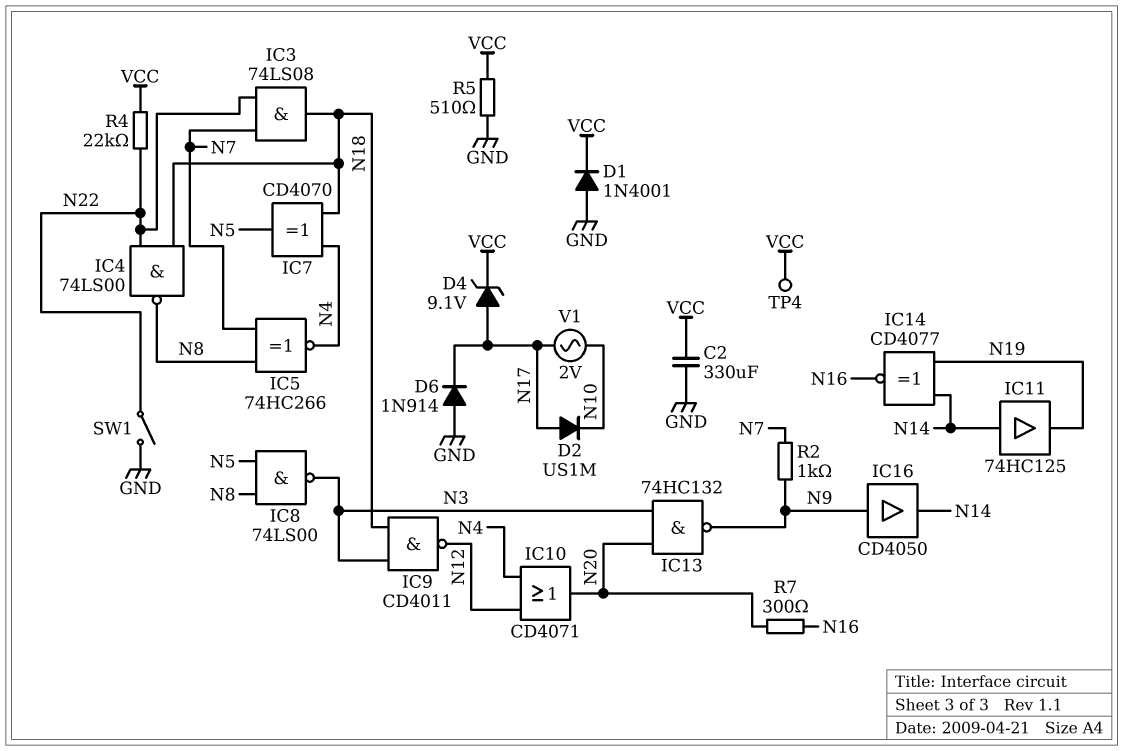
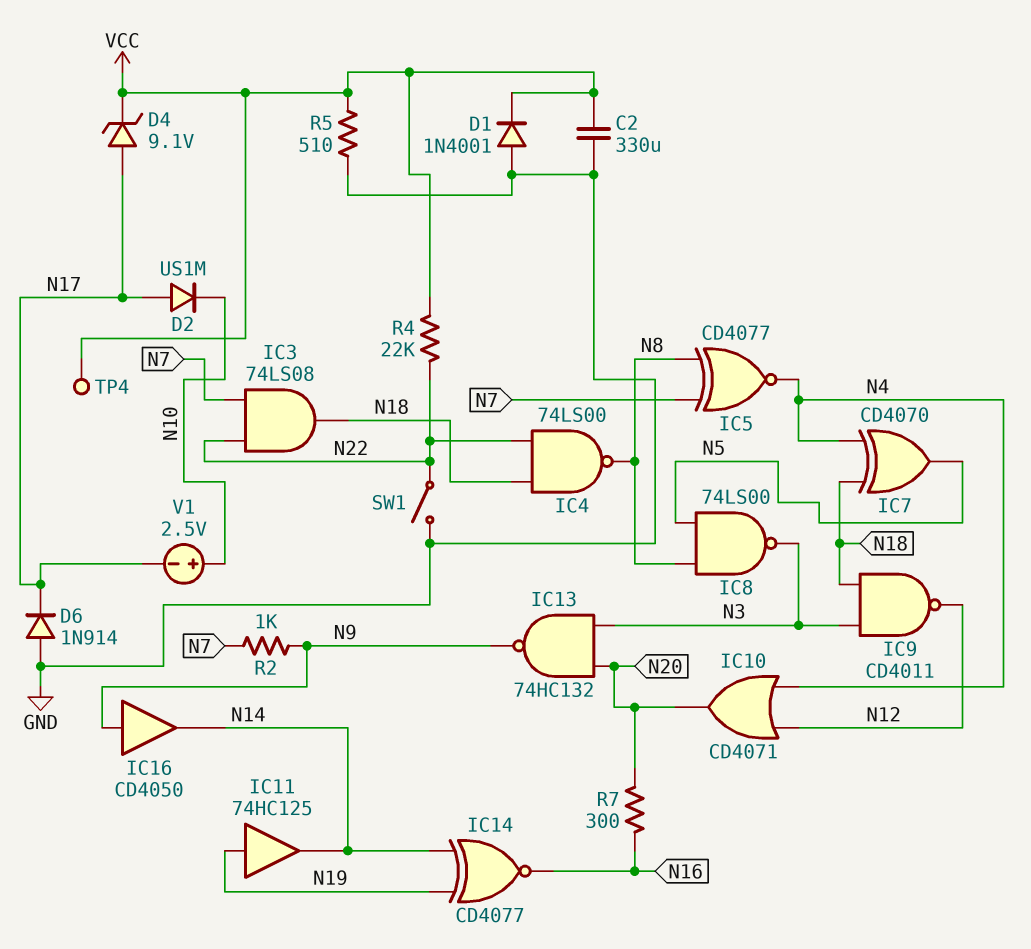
IC5: XNOR 74HC266 (in N7, in N8, out N4) -> XNOR CD4077 (in N7, in N8, out N4)
IC11: buffer 74HC125 (in N14, out N19) -> buffer 74HC125 (in N19, out N14)
V1: AC 2V (N10, N17) -> 2.5V (plus N10, minus N17)

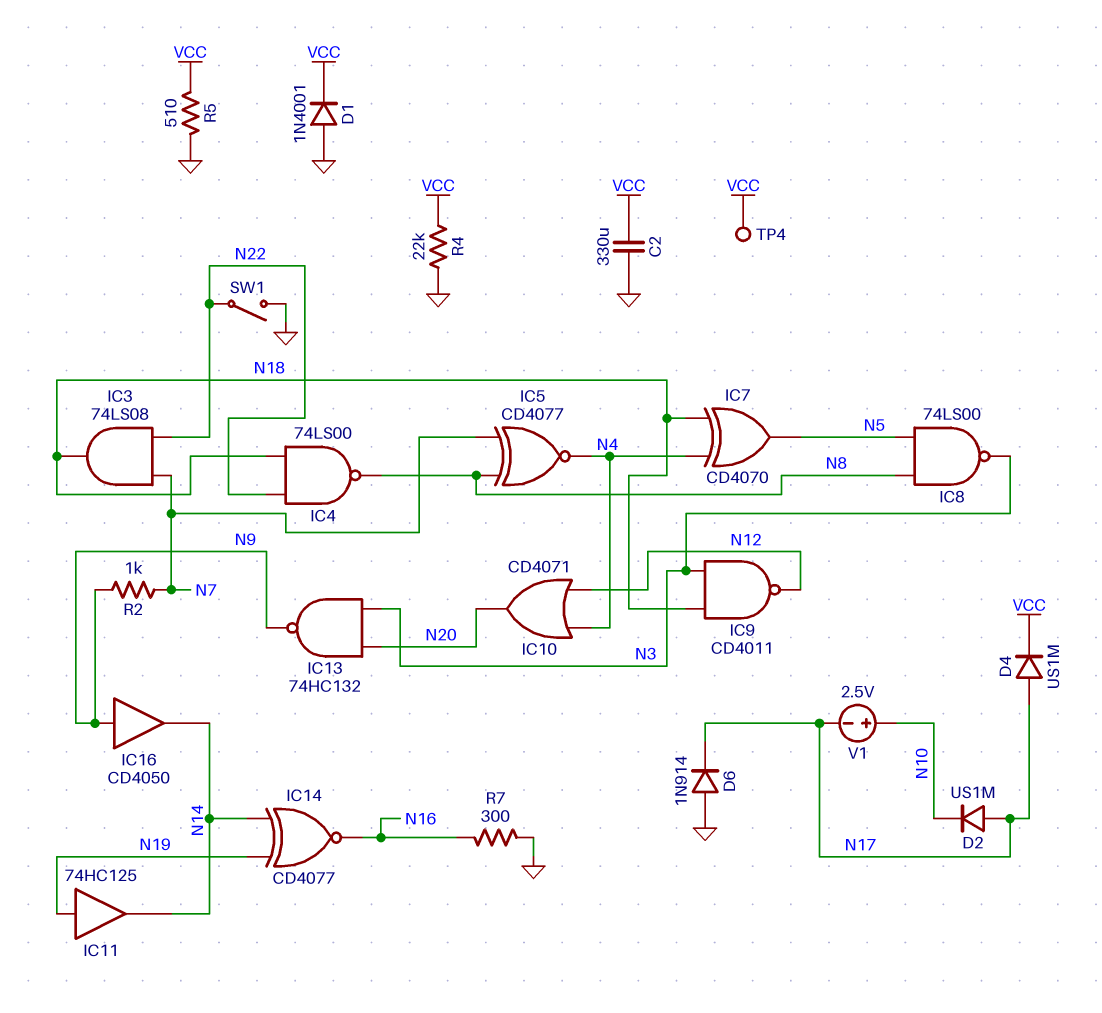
D4: zener 9.1V (A N17, K VCC) -> diode US1M (A N17, K VCC)
R4: 22k (N22, VCC) -> 22k (GND, VCC)
R7: 300 (N16, N20) -> 300 (GND, N16)

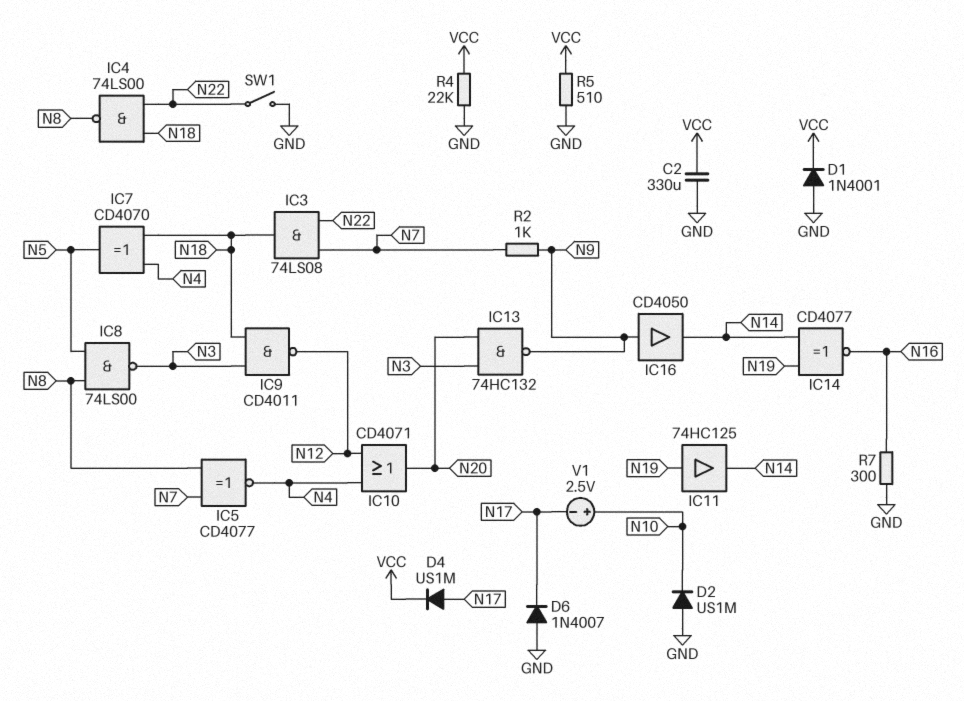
D2: diode US1M (A N17, K N10) -> diode US1M (A GND, K N10)
D6: diode 1N914 (A GND, K N17) -> diode 1N4007 (A GND, K N17)
TP4: test point (VCC) -> none

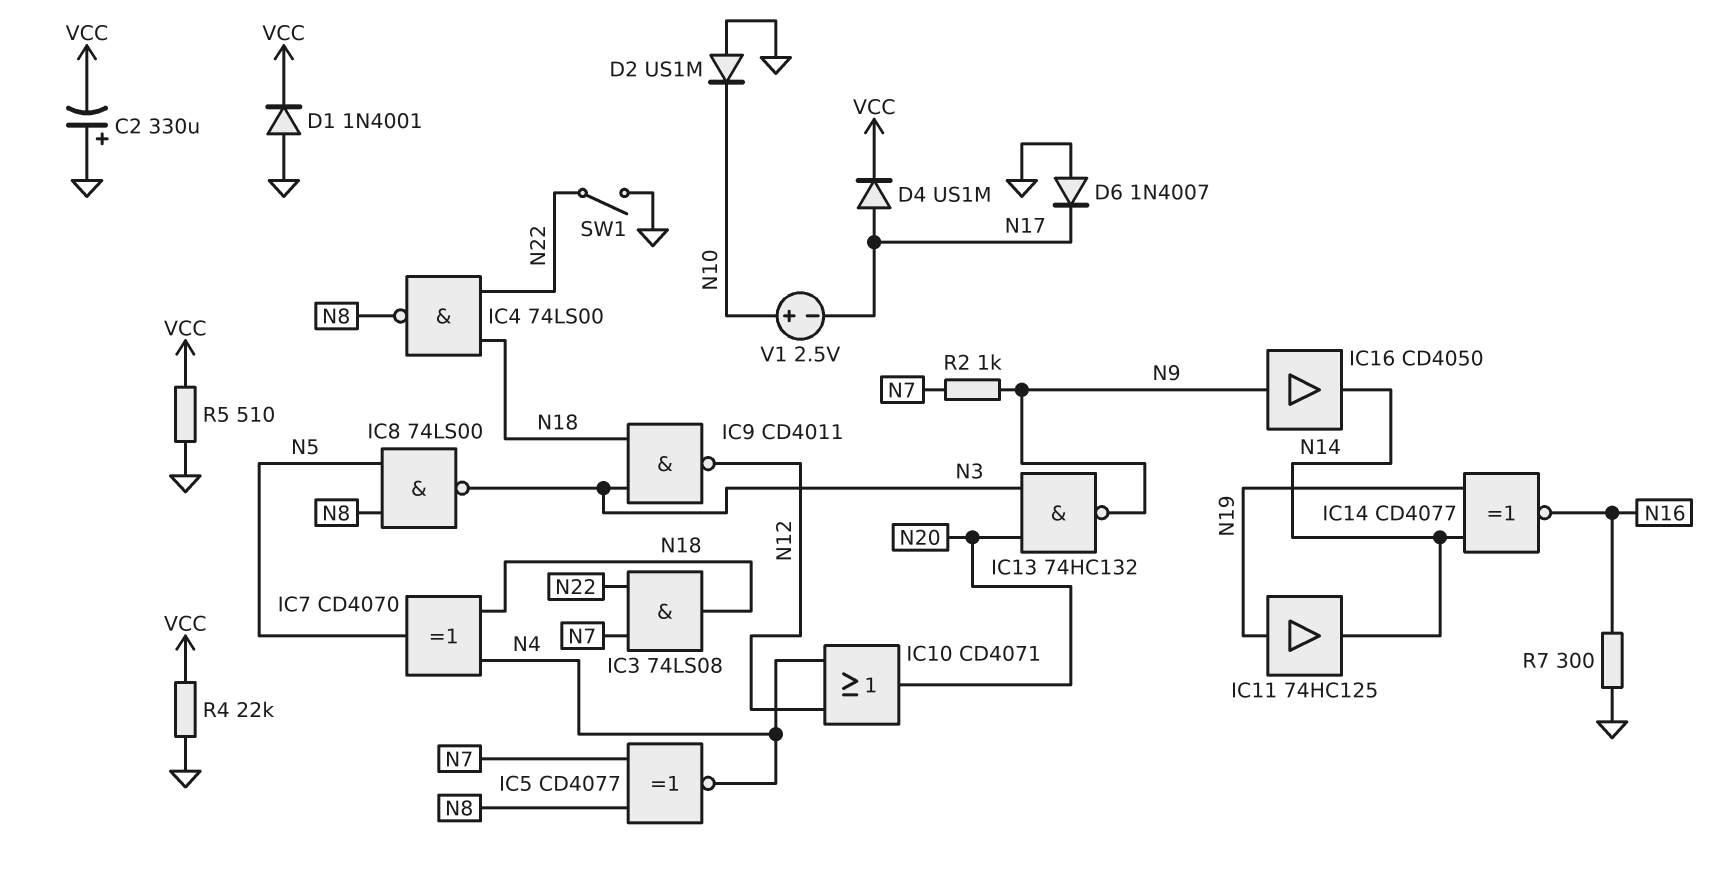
C2: 330uF (GND, VCC) -> 330uF (plus GND, minus VCC)

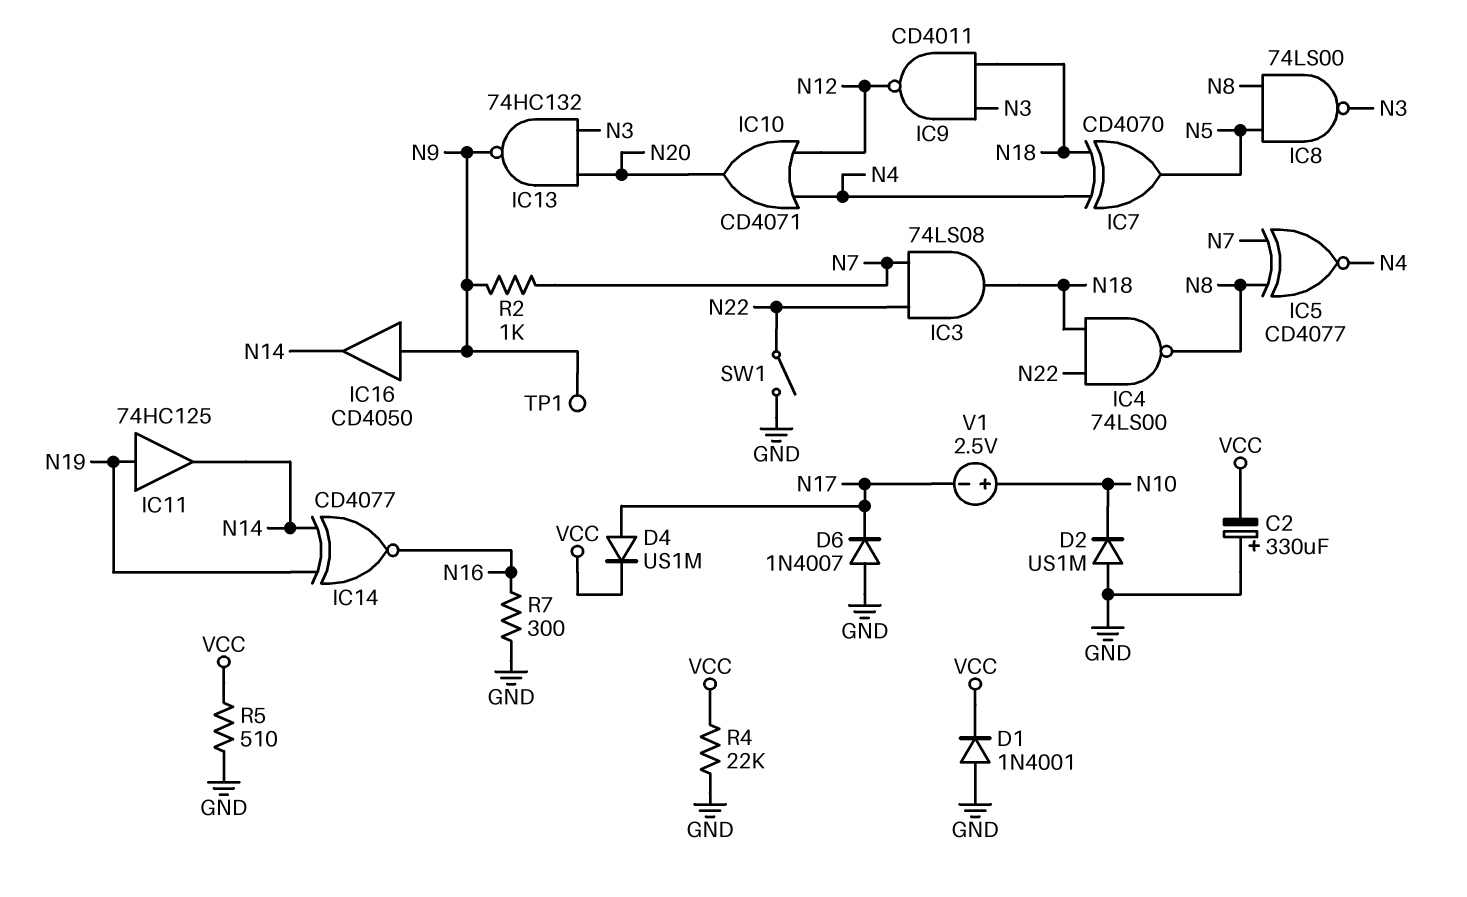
TP1: none -> test point (N9)

